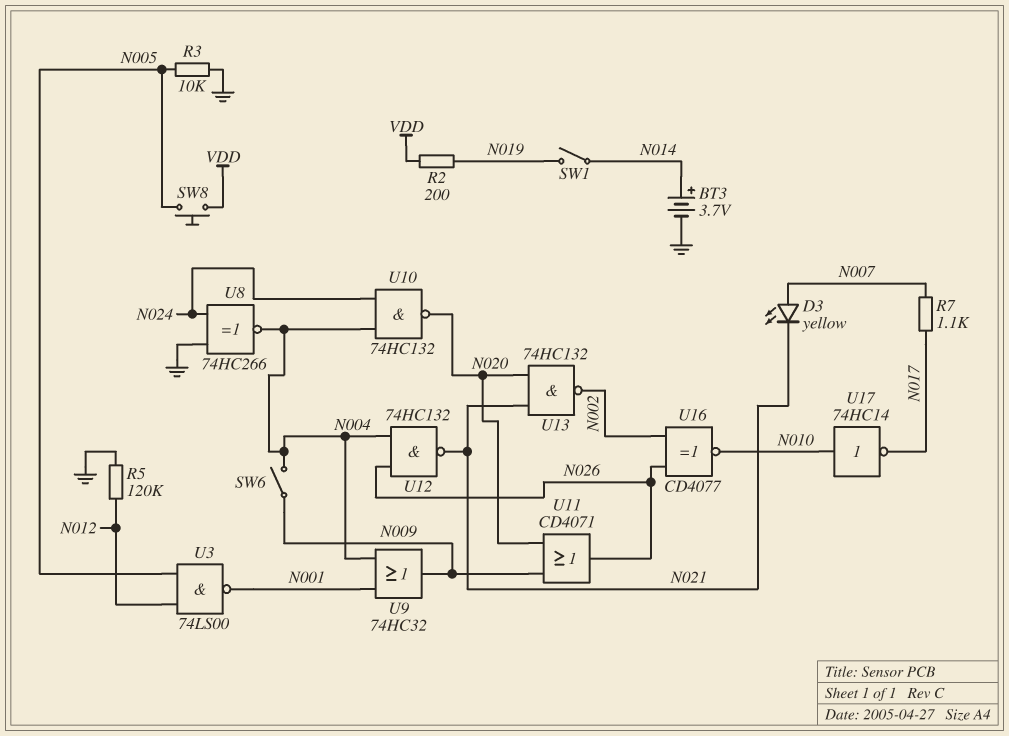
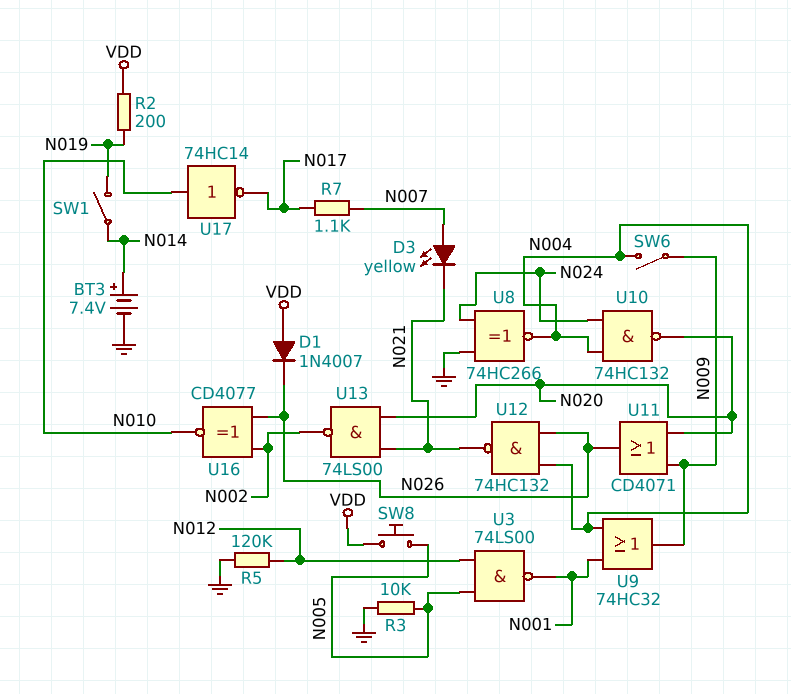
BT3: 3.7V (plus N014, minus GND) -> 7.4V (plus N014, minus GND)
D1: none -> diode 1N4007 (A VDD, K N026)
U13: NAND 74HC132 (in N020, in N021, out N002) -> NAND 74LS00 (in N020, in N021, out N002)

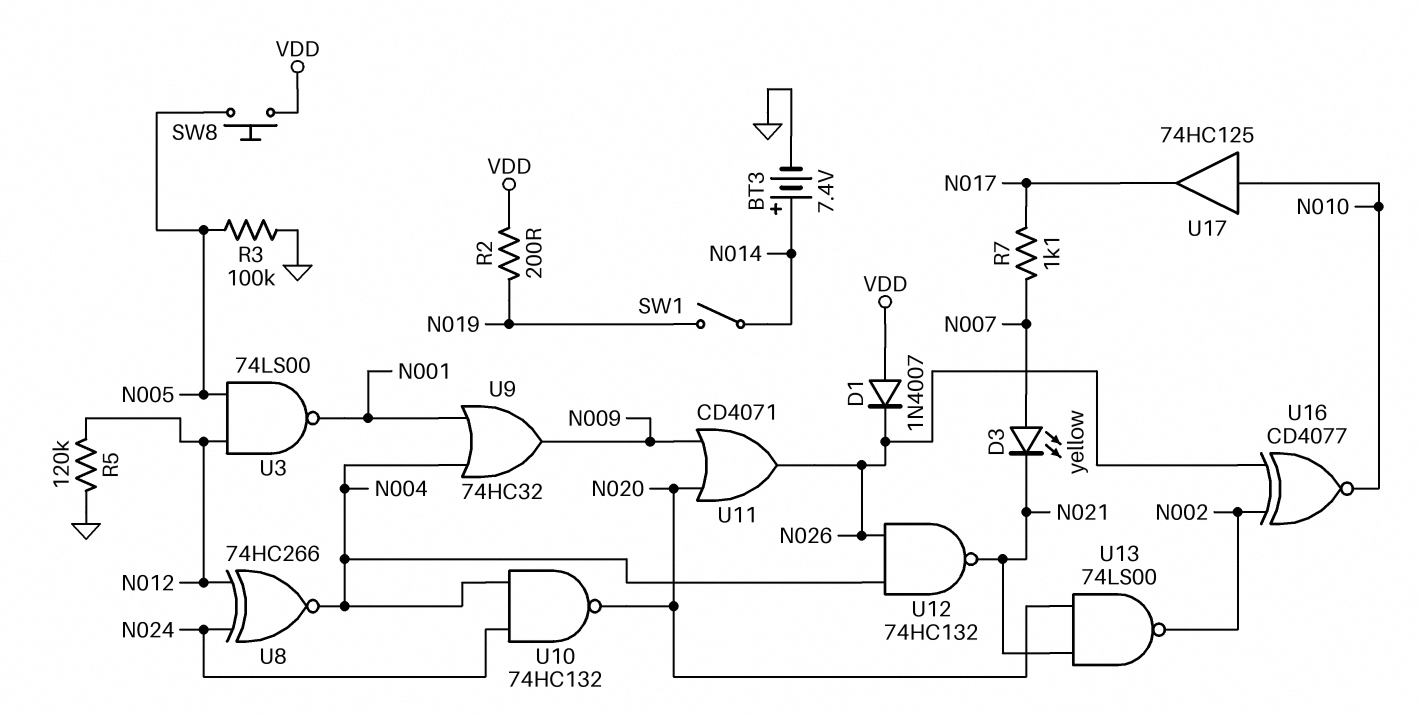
R3: 10k (GND, N005) -> 100k (GND, N005)
SW6: switch (N004, N009) -> none
U8: XNOR 74HC266 (in GND, in N024, out N004) -> XNOR 74HC266 (in N012, in N024, out N004)
U17: NOT 74HC14 (in N010, out N017) -> buffer 74HC125 (in N010, out N017)

